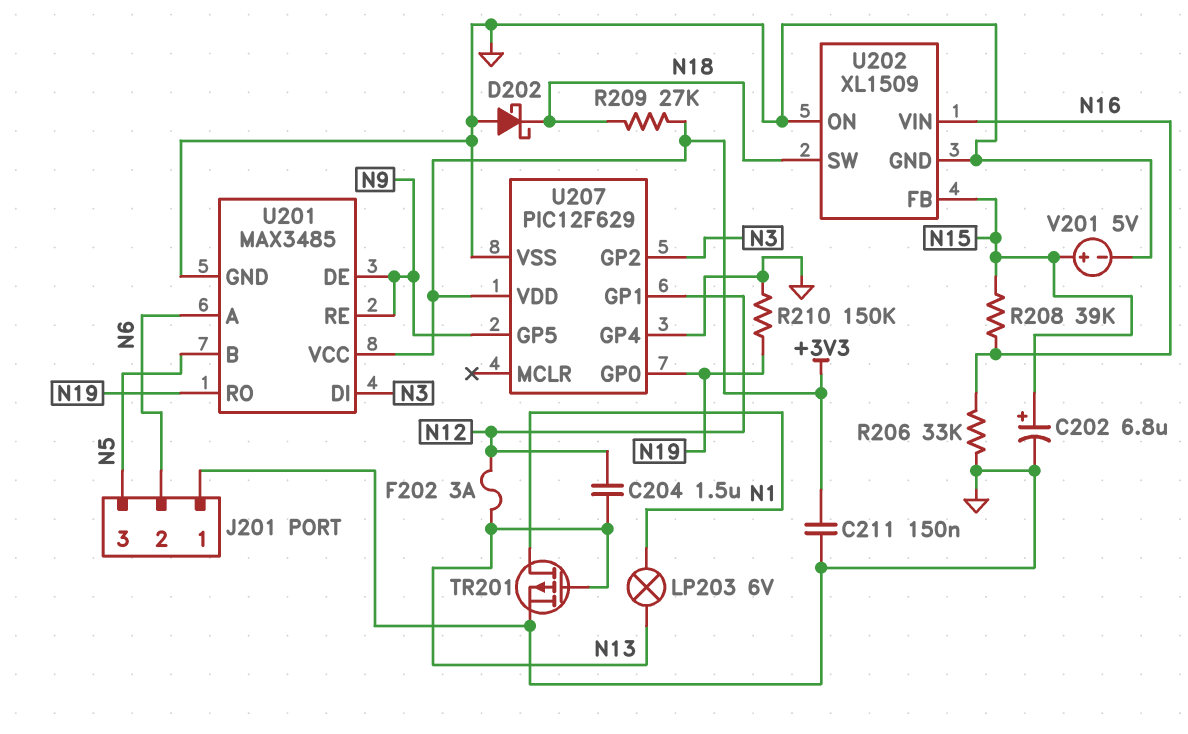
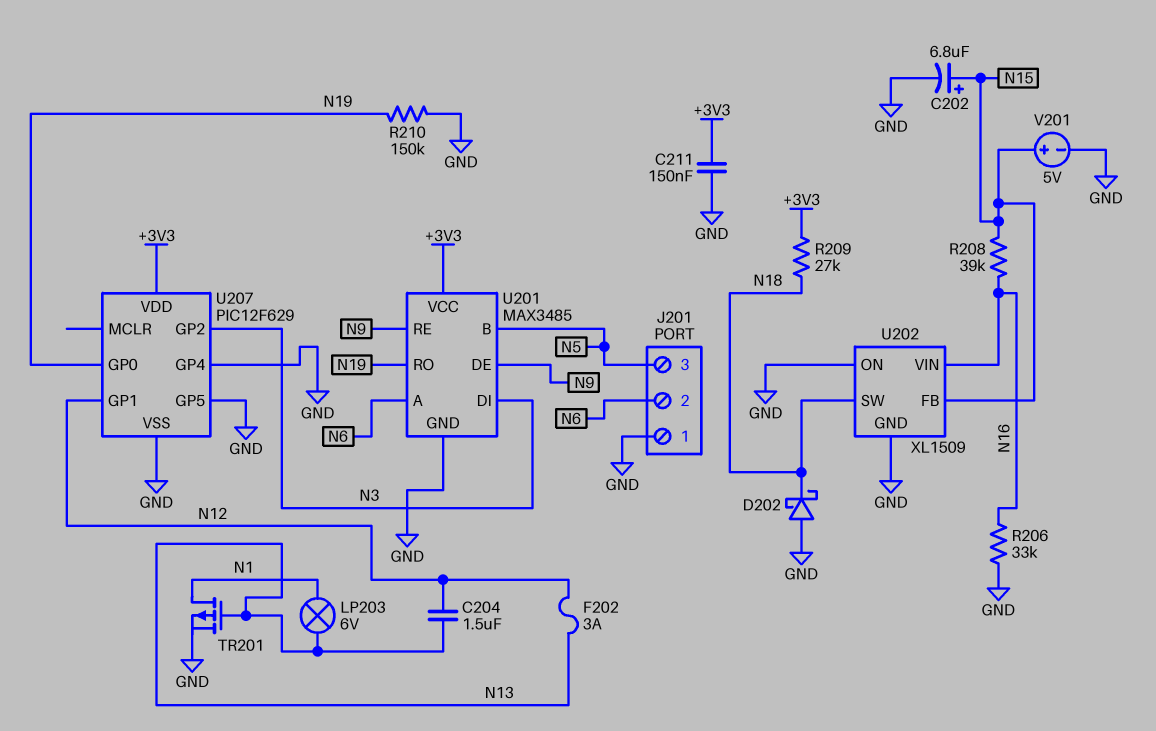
U207 pin GP5: N9 -> GND

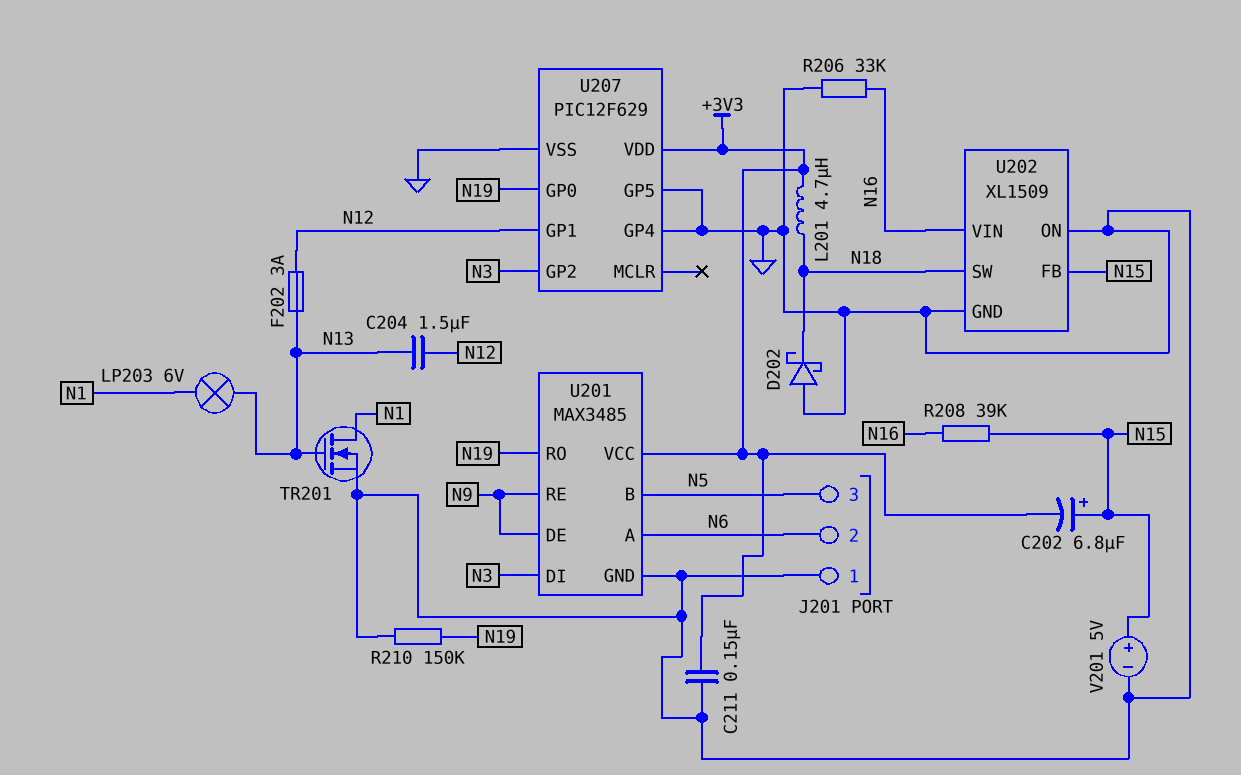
C202: 6.8uF (plus N15, minus GND) -> 6.8uF (plus N15, minus +3V3)
L201: none -> 4.7uH (+3V3, N18)
R209: 27k (+3V3, N18) -> none
TR201: PMOS (G N13, D N1, S GND) -> NMOS (G N13, D N1, S GND)

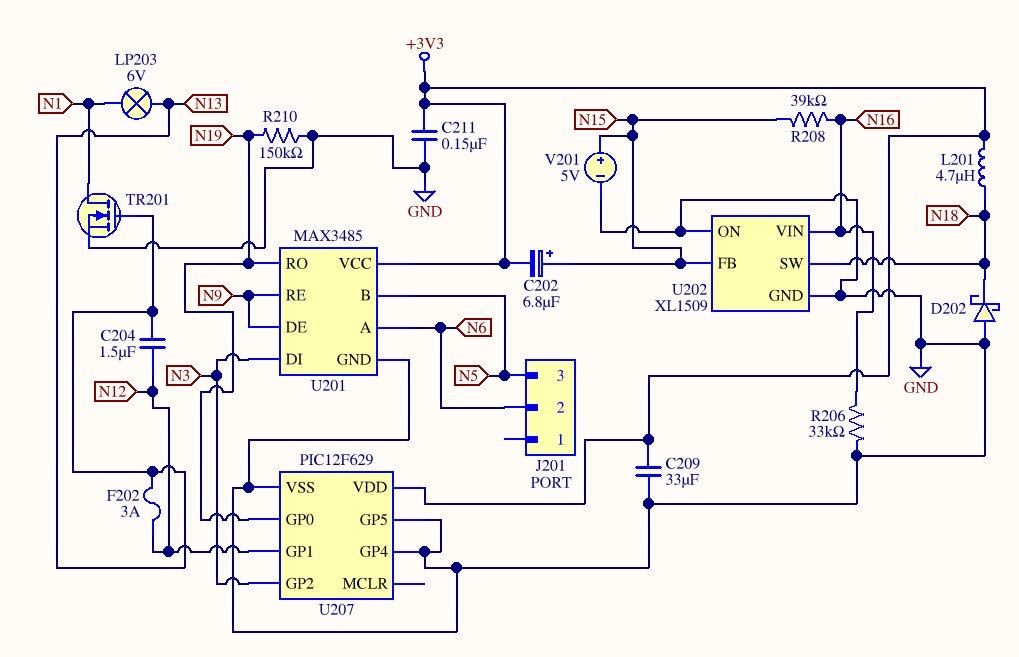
C209: none -> 33uF (+3V3, GND)
J201 pin 1: GND -> none

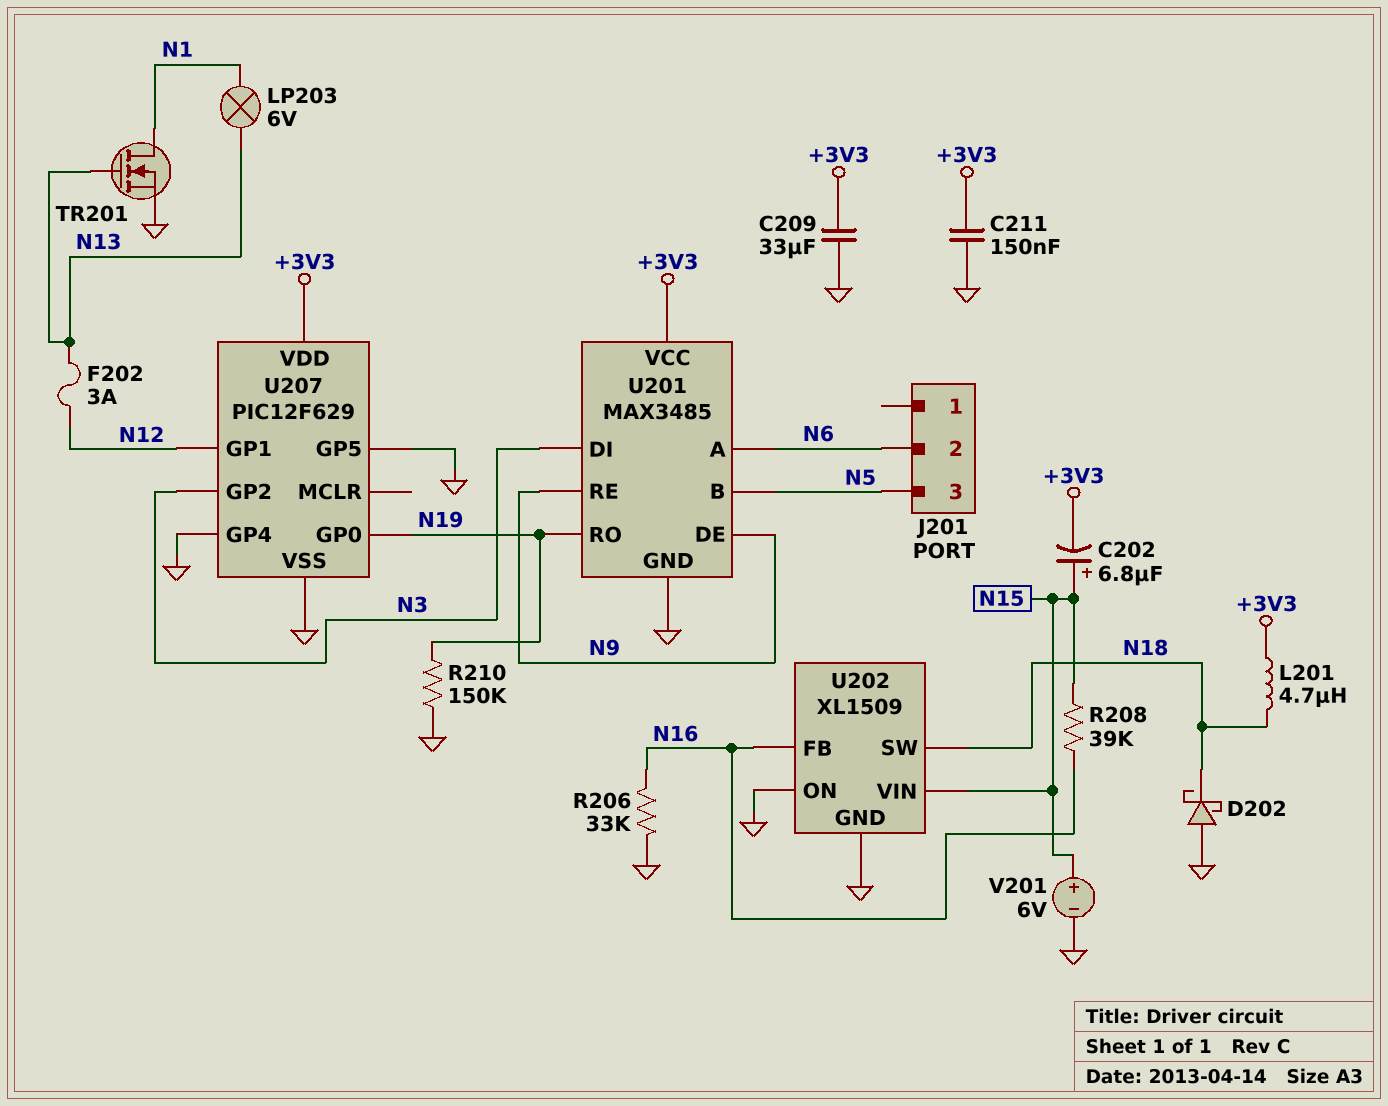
C204: 1.5uF (N12, N13) -> none
U202 pin FB: N15 -> N16
U202 pin VIN: N16 -> N15
V201: 5V (plus N15, minus GND) -> 6V (plus N15, minus GND)

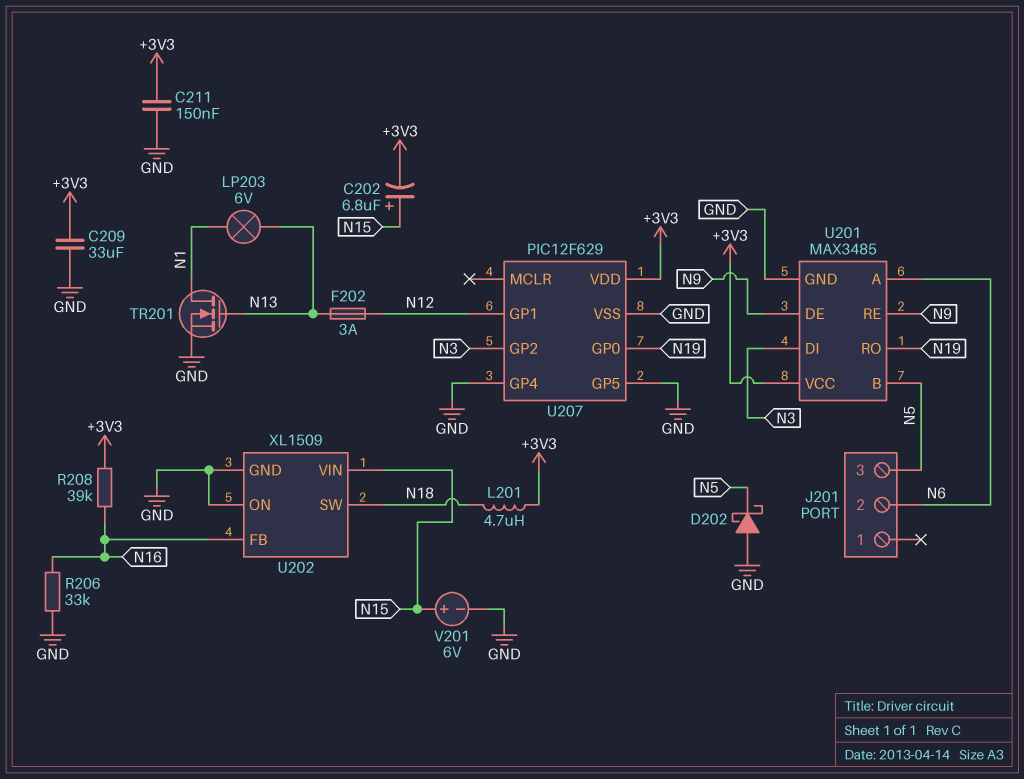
D202: schottky (A GND, K N18) -> schottky (A GND, K N5)
R208: 39k (N15, N16) -> 39k (+3V3, N16)
R210: 150k (GND, N19) -> none

